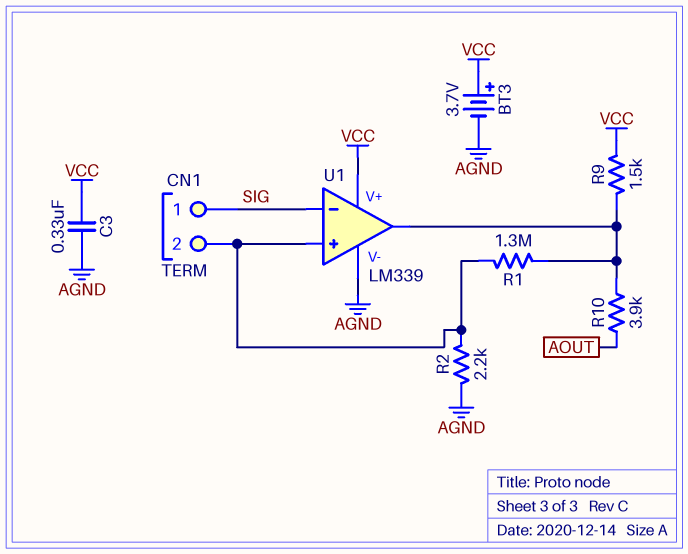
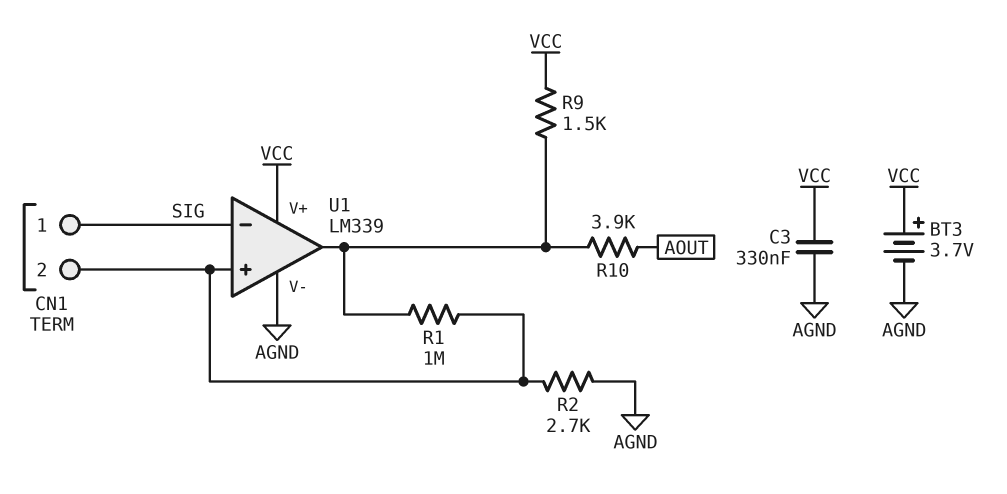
R1: 1.3M (CN1/2, U1/out) -> 1M (CN1/2, U1/out)
R2: 2.2k (AGND, CN1/2) -> 2.7k (AGND, CN1/2)

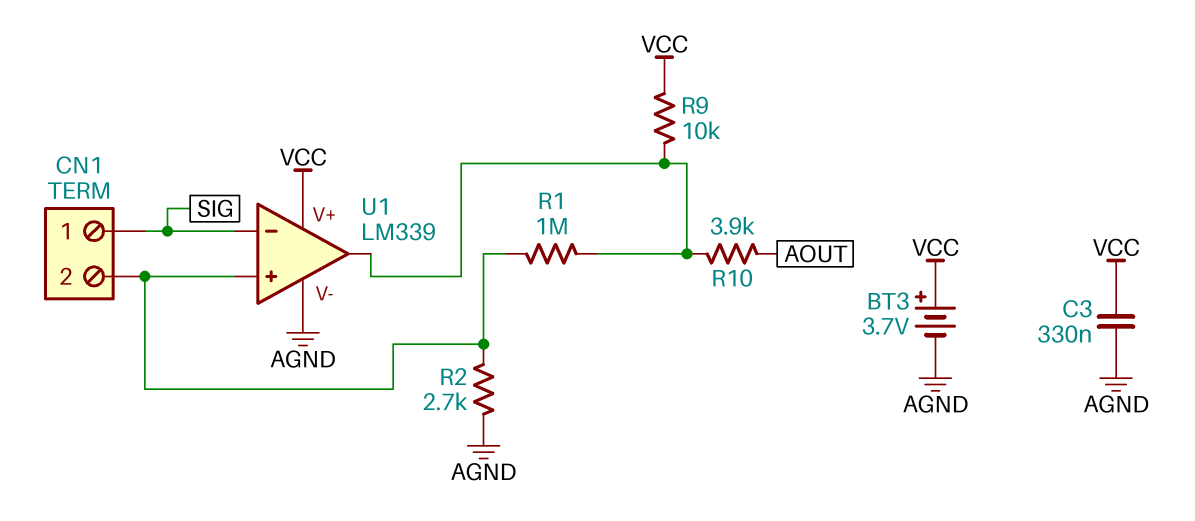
R9: 1.5k (U1/out, VCC) -> 10k (U1/out, VCC)

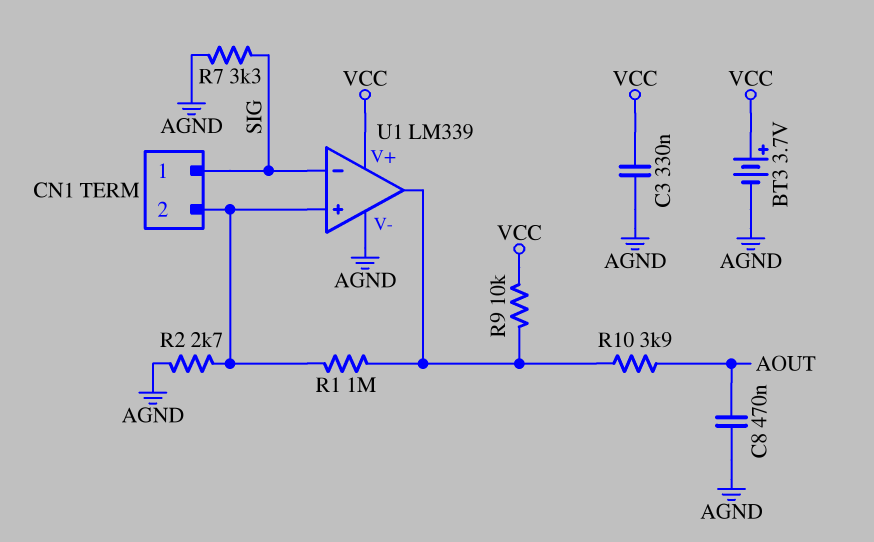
C8: none -> 470nF (AGND, AOUT)
R7: none -> 3.3k (AGND, SIG)

